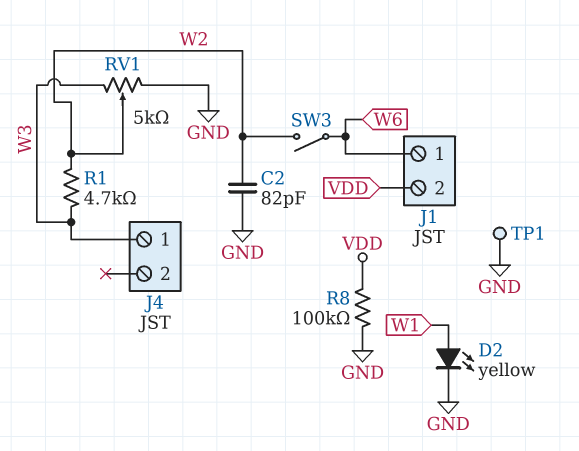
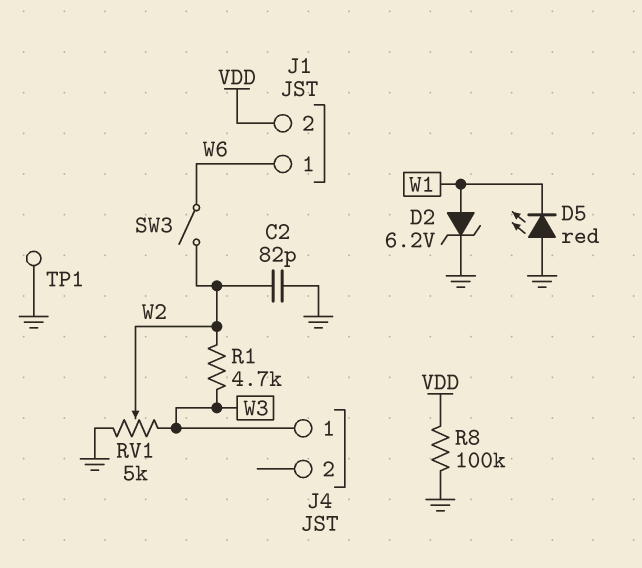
D2: LED yellow (A W1, K GND) -> zener 6.2V (A W1, K GND)
D5: none -> LED red (A GND, K W1)

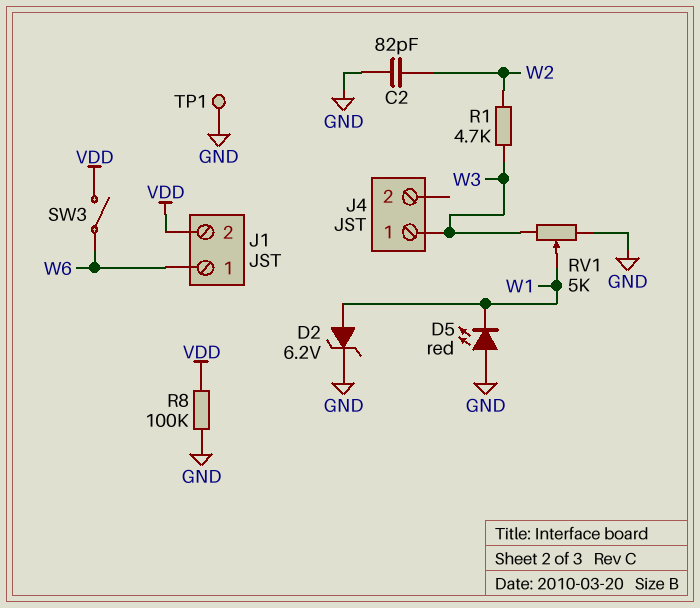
RV1: 5k (GND, W3, wiper W2) -> 5k (GND, W3, wiper W1)
SW3: switch (W2, W6) -> switch (VDD, W6)

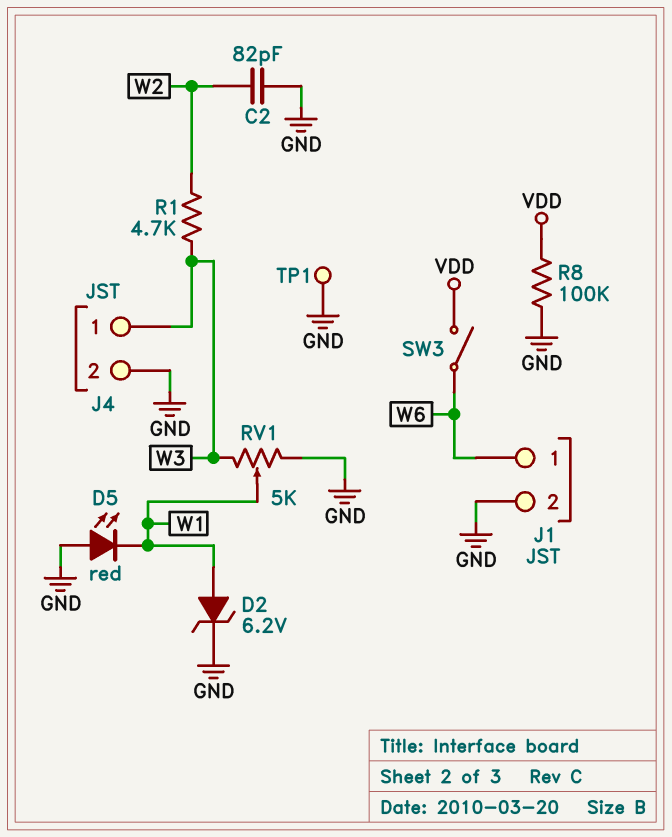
J1 pin 2: VDD -> GND
J4 pin 2: none -> GND

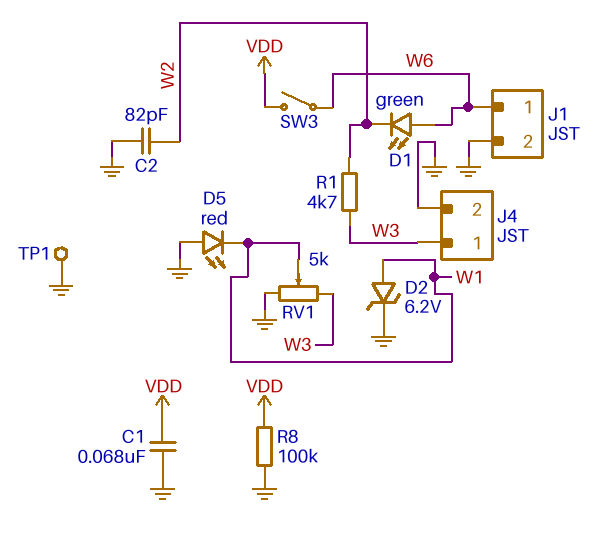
C1: none -> 68nF (GND, VDD)
D1: none -> LED green (A W6, K W2)

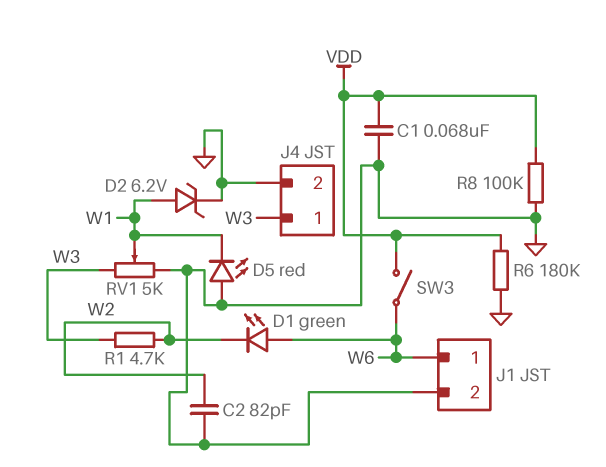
R6: none -> 180k (GND, VDD)
TP1: test point (GND) -> none

